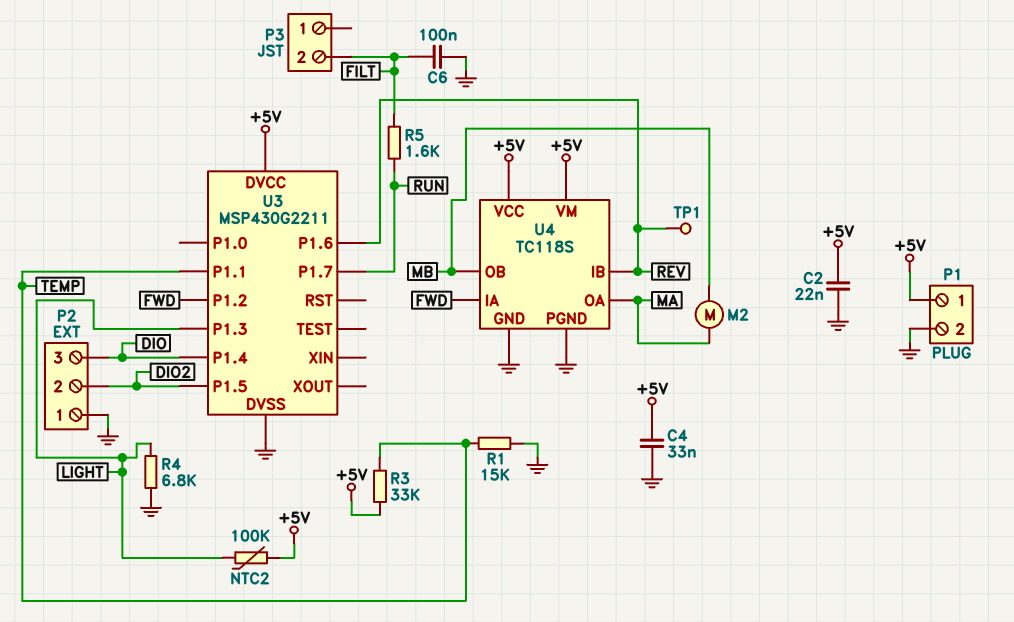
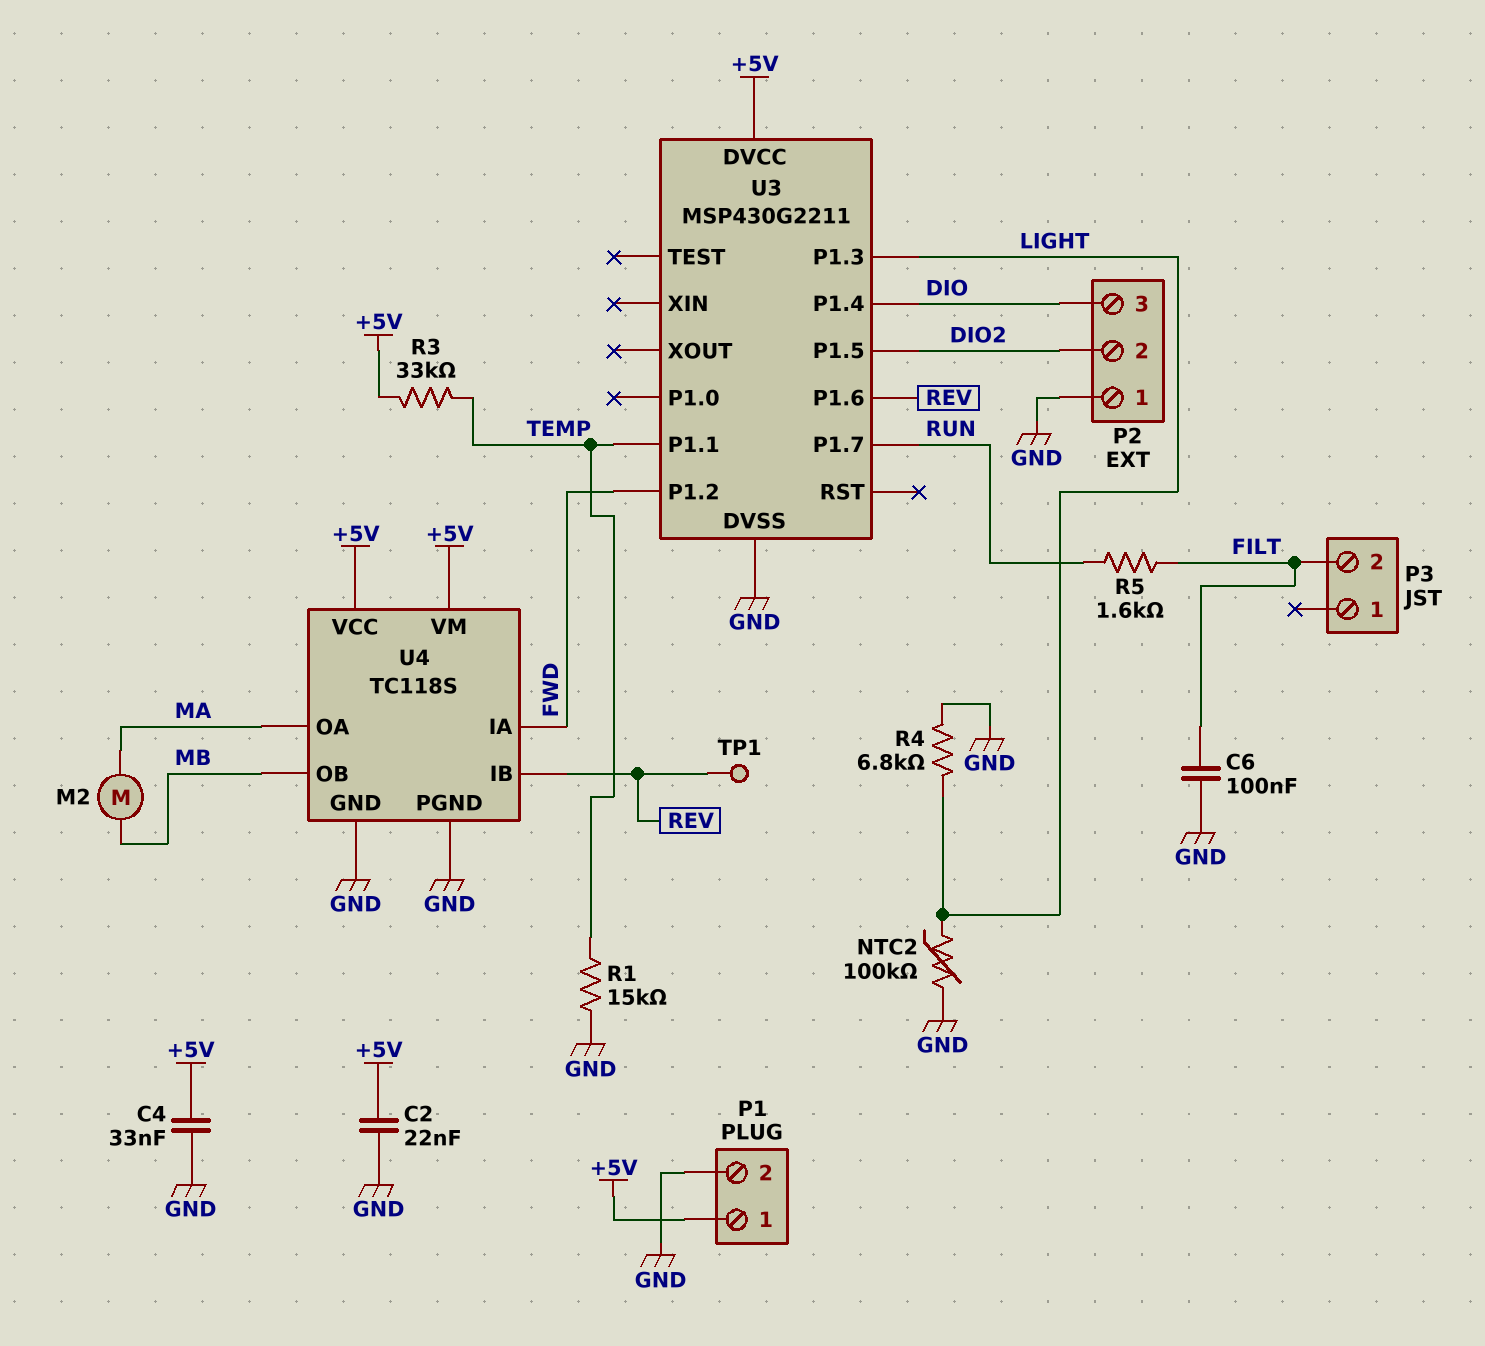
NTC2: 100k (+5V, LIGHT) -> 100k (GND, LIGHT)

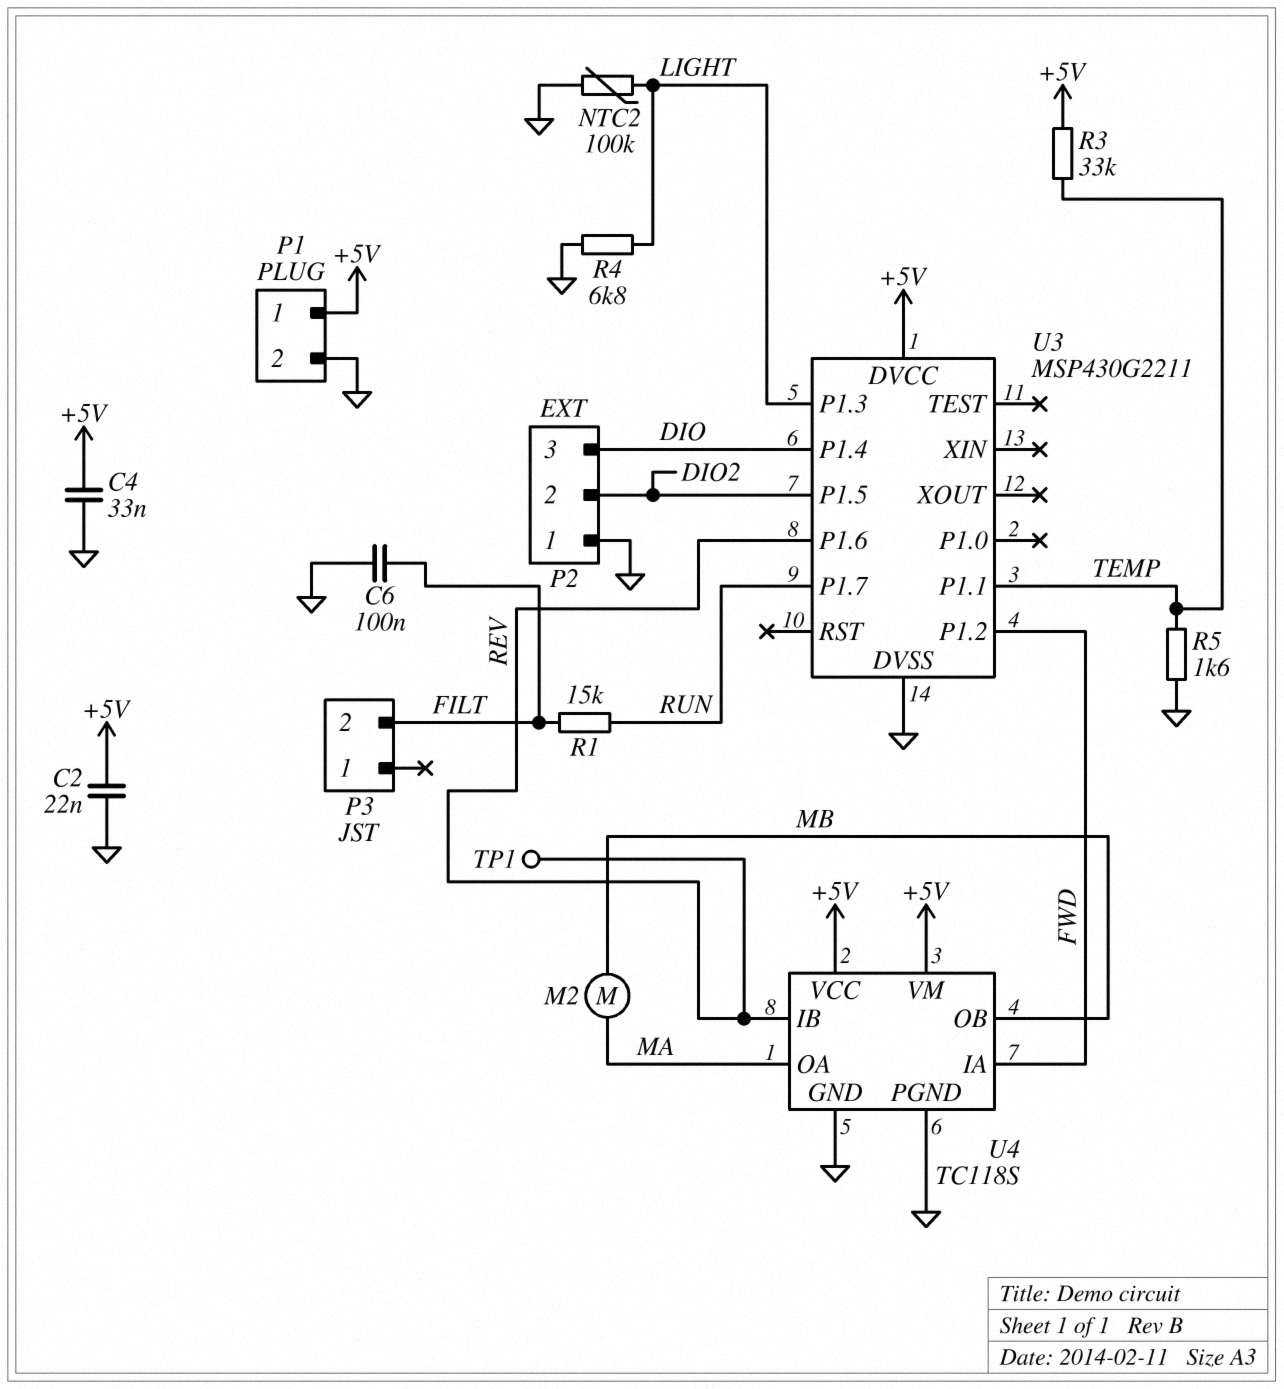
R1: 15k (GND, TEMP) -> 15k (FILT, RUN)
R5: 1.6k (FILT, RUN) -> 1.6k (GND, TEMP)

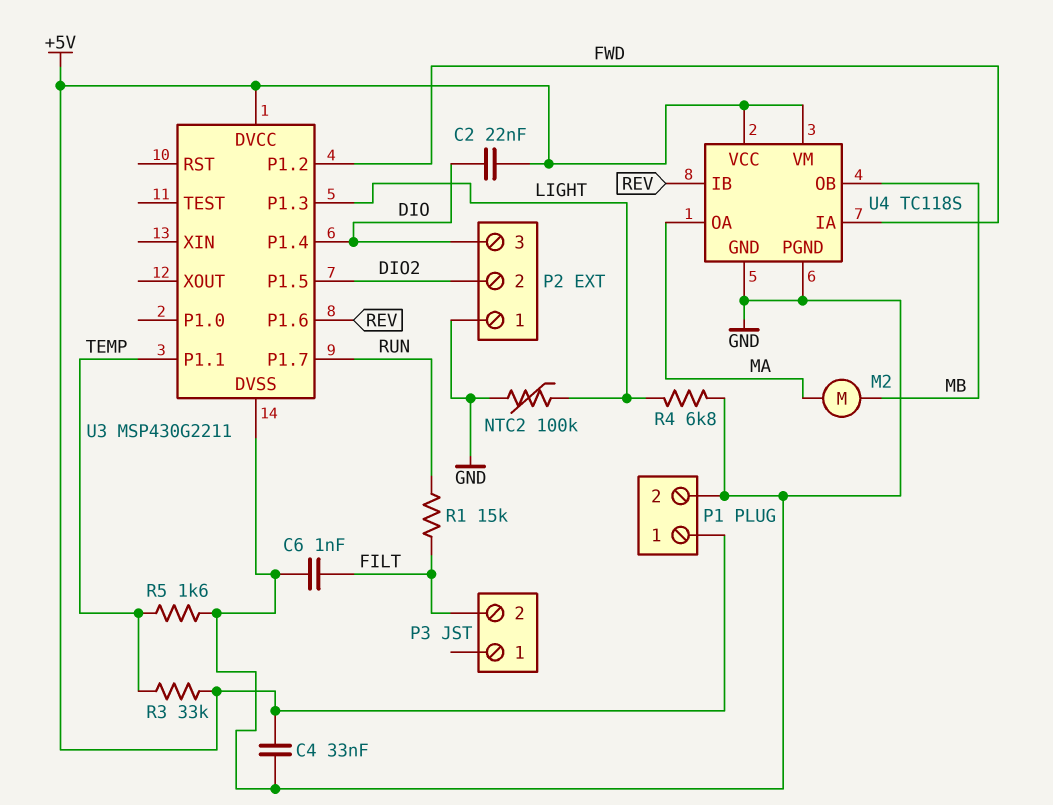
C2: 22nF (+5V, GND) -> 22nF (+5V, DIO)
C6: 100nF (FILT, GND) -> 1nF (FILT, GND)
TP1: test point (REV) -> none

